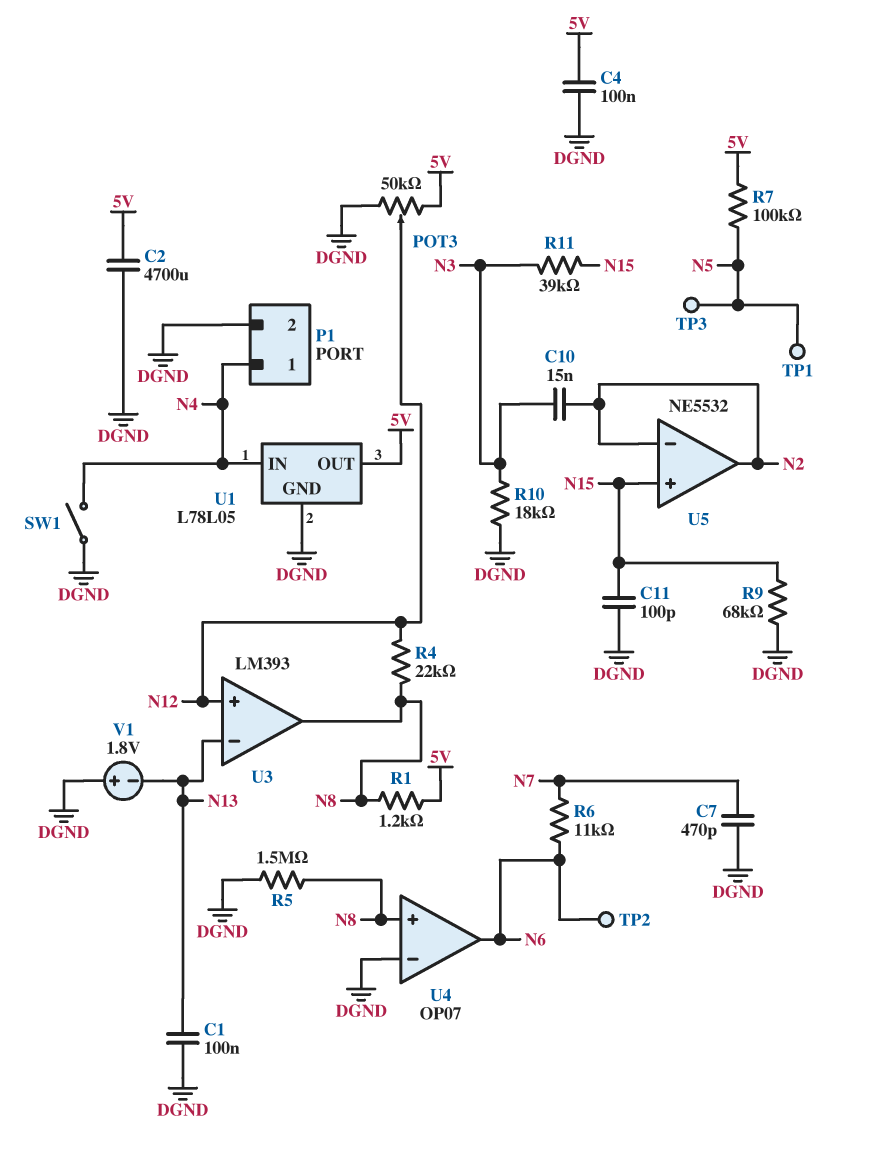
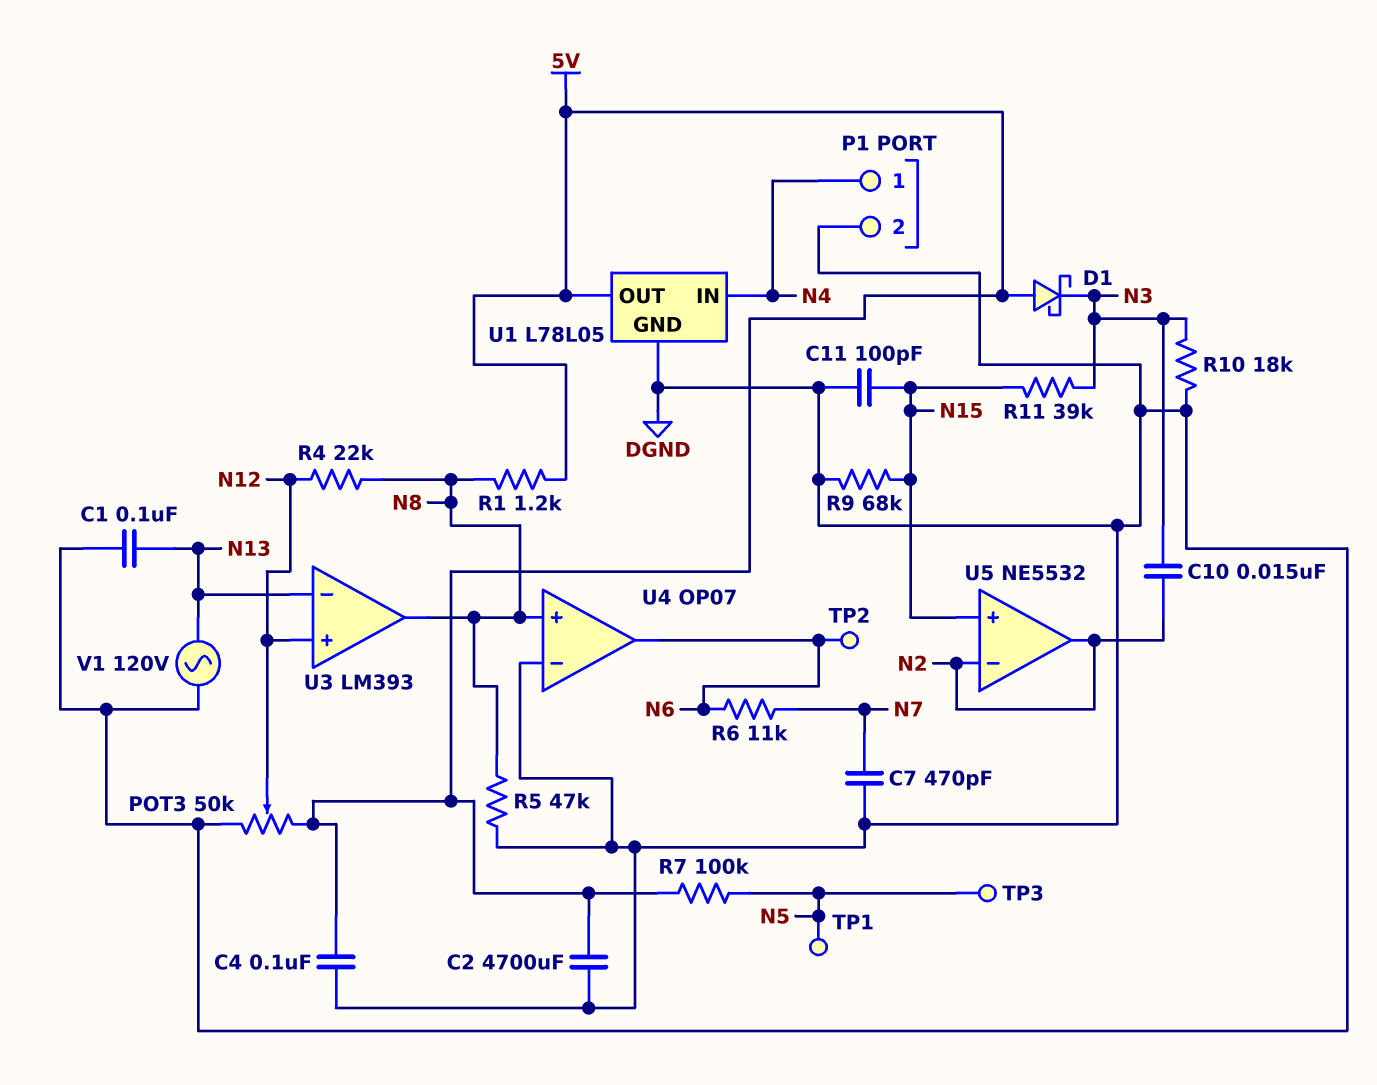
D1: none -> schottky (A 5V, K N3)
R5: 1.5M (DGND, N8) -> 47k (DGND, N8)
SW1: switch (DGND, N4) -> none
V1: 1.8V (plus DGND, minus N13) -> AC 120V (DGND, N13)

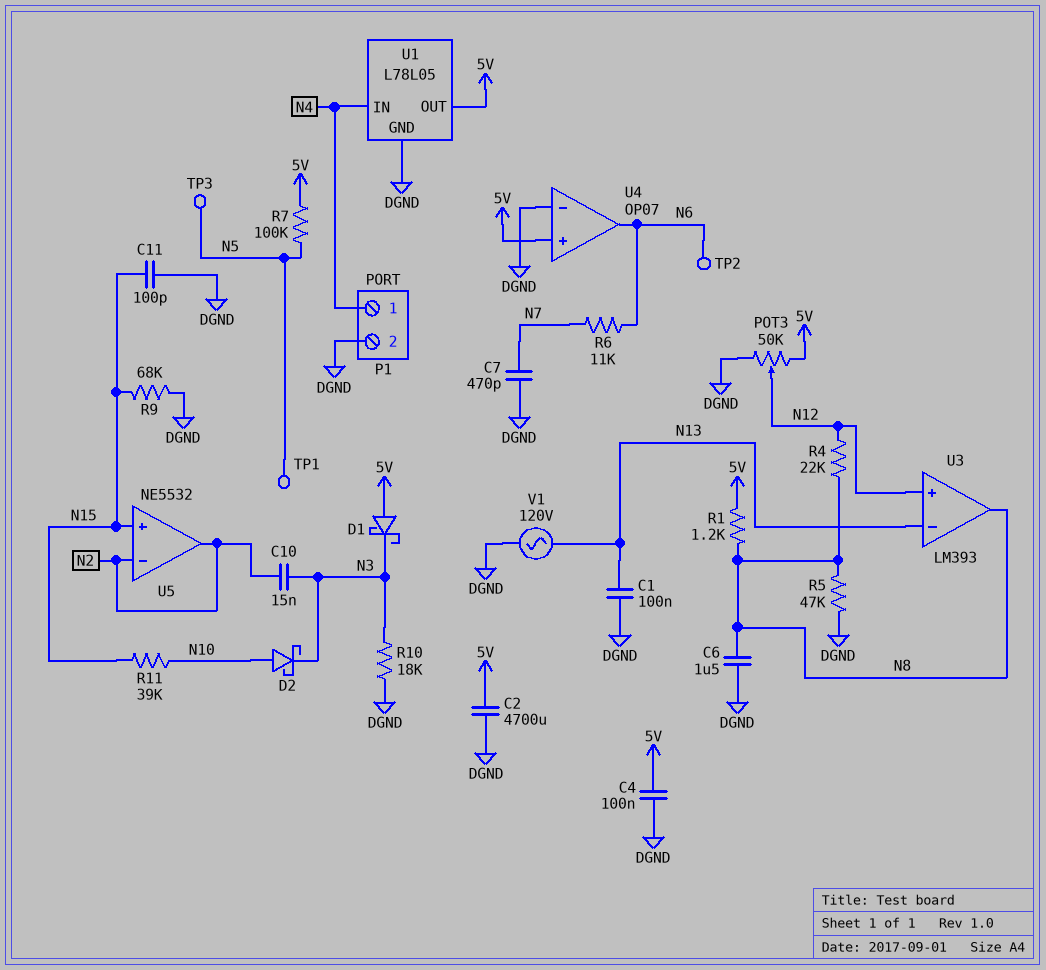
C6: none -> 1.5uF (DGND, N8)
D2: none -> schottky (A N10, K N3)
R11: 39k (N3, N15) -> 39k (N10, N15)
U4 pin in+: N8 -> 5V

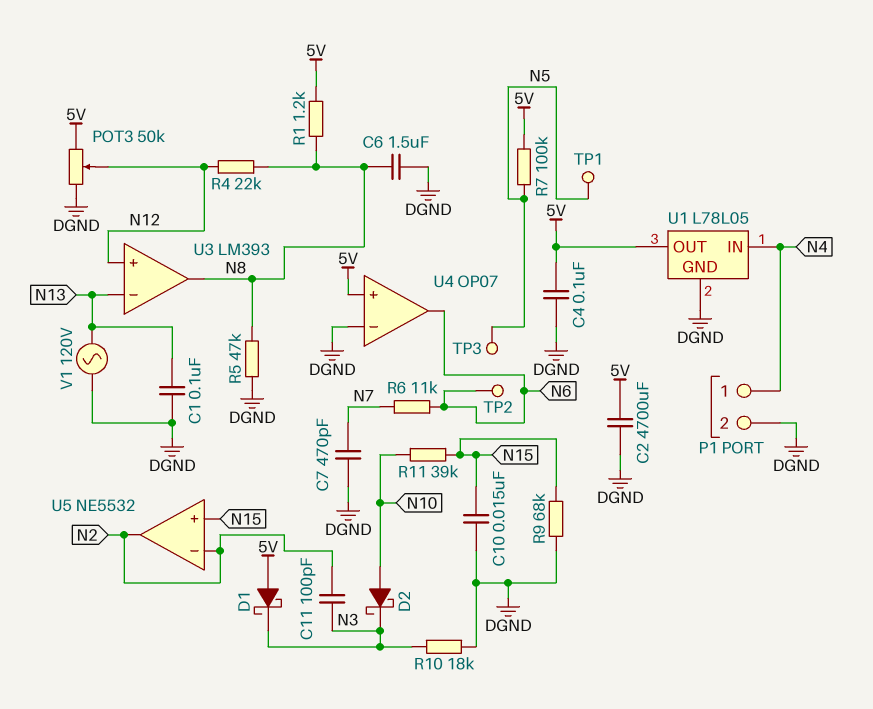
C10: 15nF (N2, N3) -> 15nF (DGND, N15)
C11: 100pF (DGND, N15) -> 100pF (N2, N3)

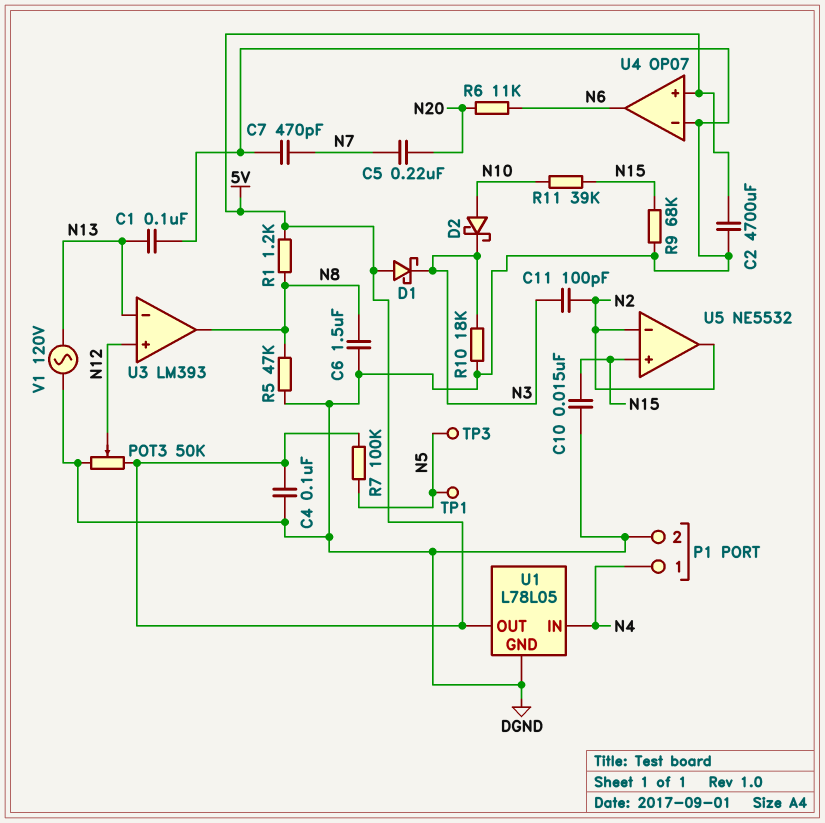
C5: none -> 220nF (N7, N20)
R4: 22k (N8, N12) -> none
R6: 11k (N6, N7) -> 11k (N6, N20)
TP2: test point (N6) -> none

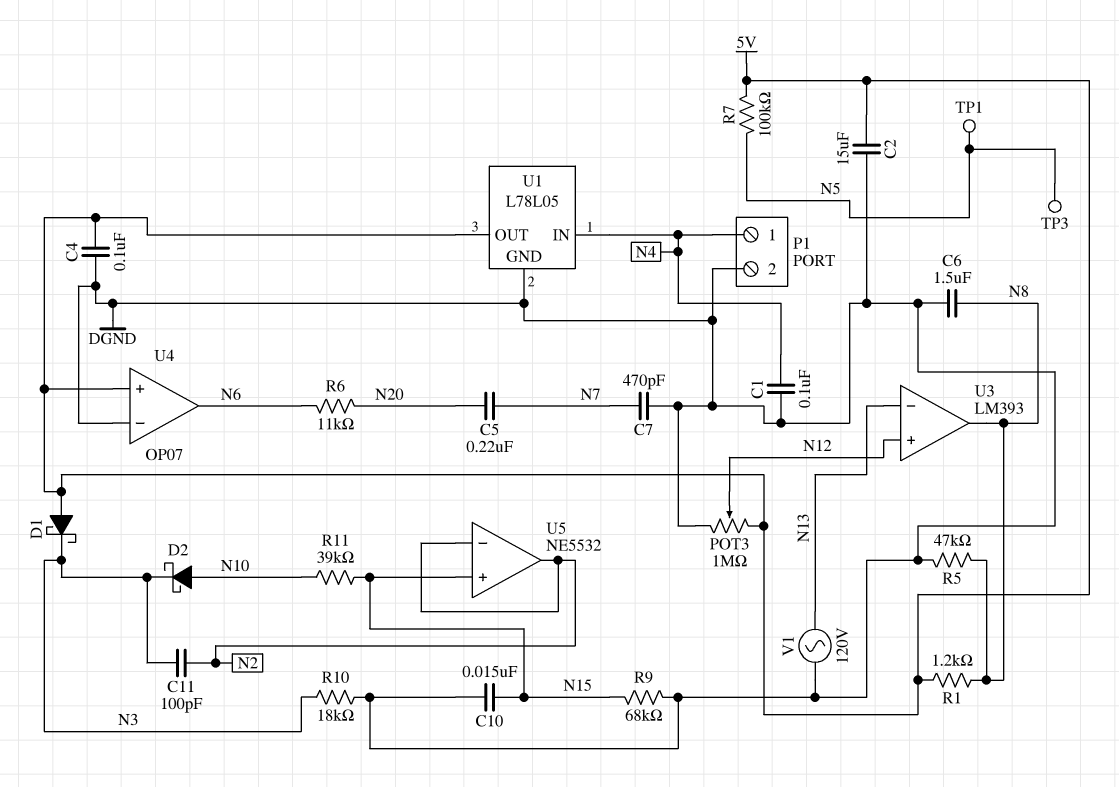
C1: 100nF (DGND, N13) -> 100nF (DGND, N4)
C2: 4700uF (5V, DGND) -> 15uF (5V, DGND)
POT3: 50k (5V, DGND, wiper N12) -> 1M (5V, DGND, wiper N12)

